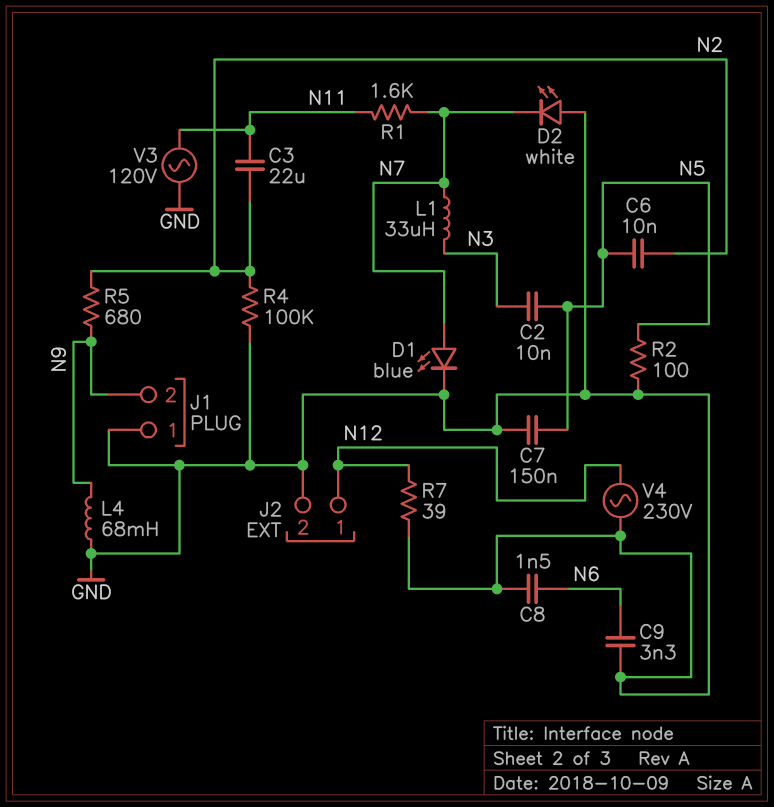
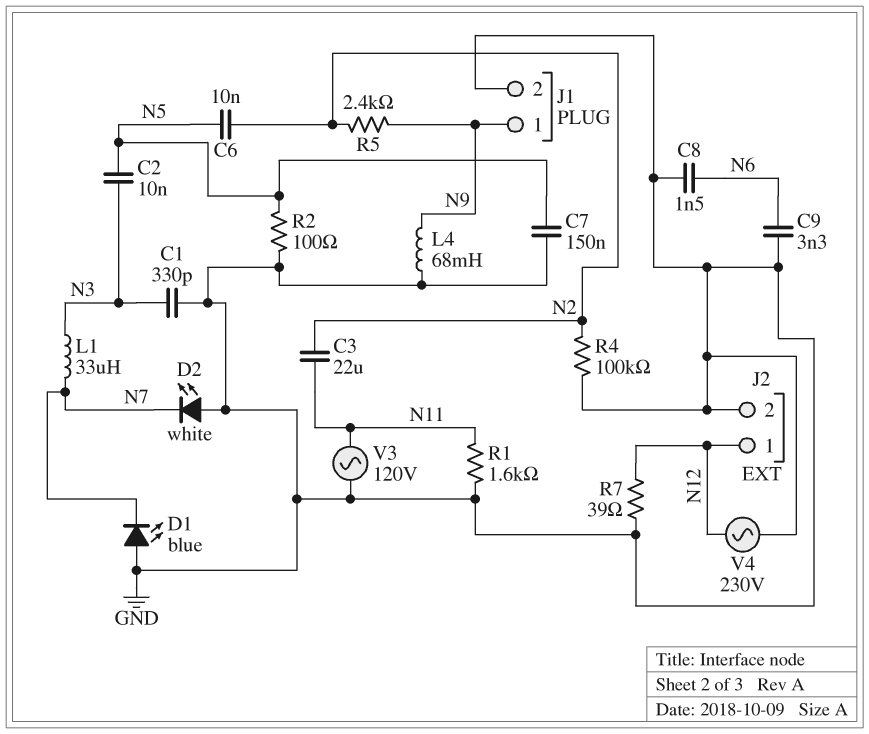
C1: none -> 330pF (GND, N3)
D1: LED blue (A N7, K GND) -> LED blue (A GND, K N7)
J1 pin 1: GND -> N9
J1 pin 2: N9 -> GND
R1: 1.6k (N7, N11) -> 1.6k (GND, N11)
R5: 680 (N2, N9) -> 2.4k (N2, N9)

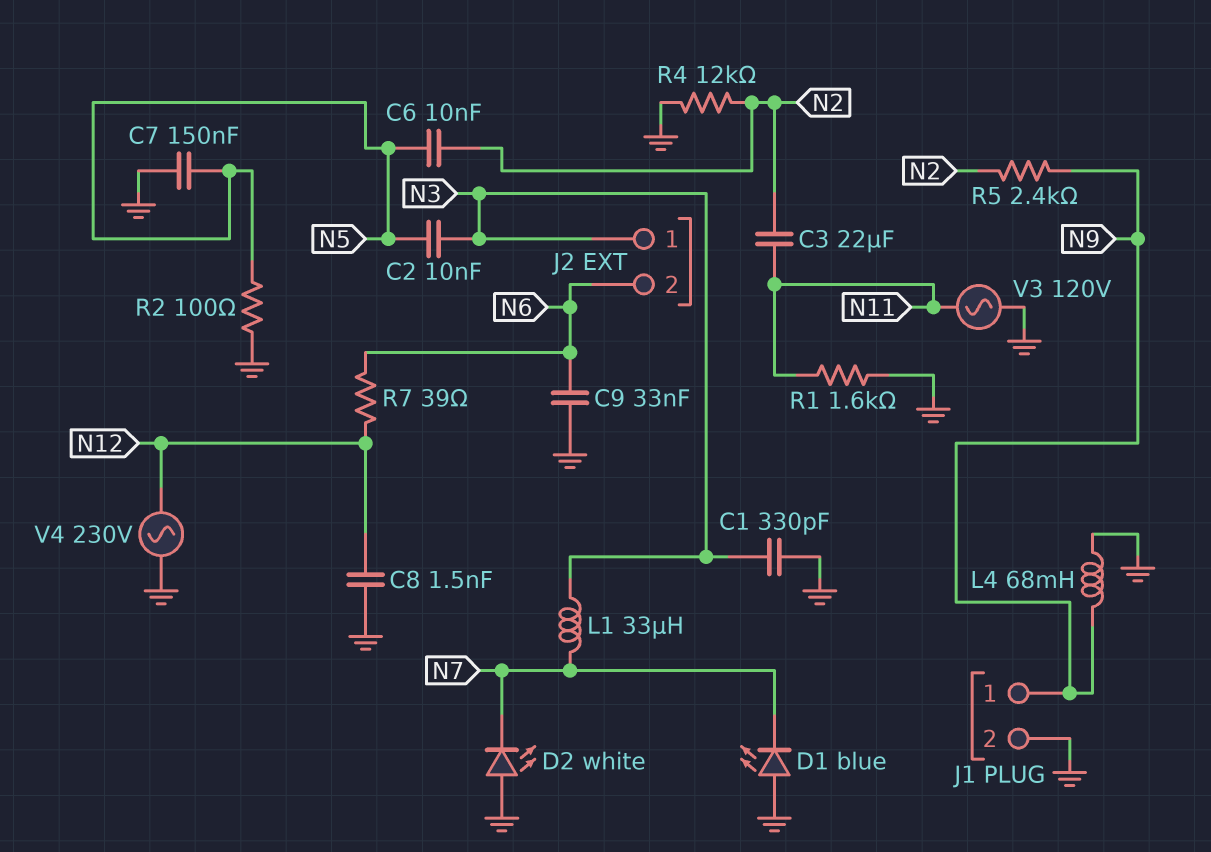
C8: 1.5nF (GND, N6) -> 1.5nF (GND, N12)
C9: 3.3nF (GND, N6) -> 33nF (GND, N6)
J2 pin 1: N12 -> N3
J2 pin 2: GND -> N6
R4: 100k (GND, N2) -> 12k (GND, N2)
R7: 39 (GND, N12) -> 39 (N6, N12)

